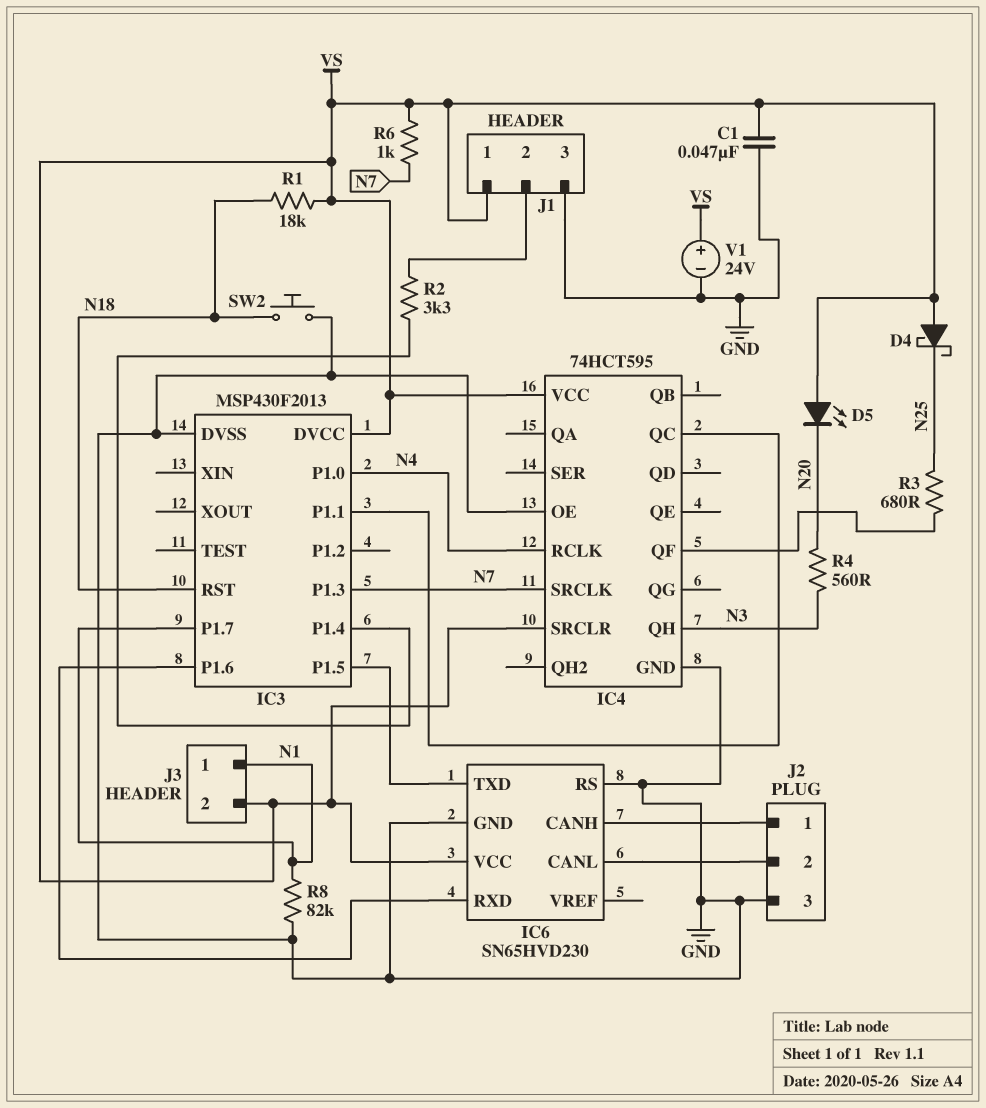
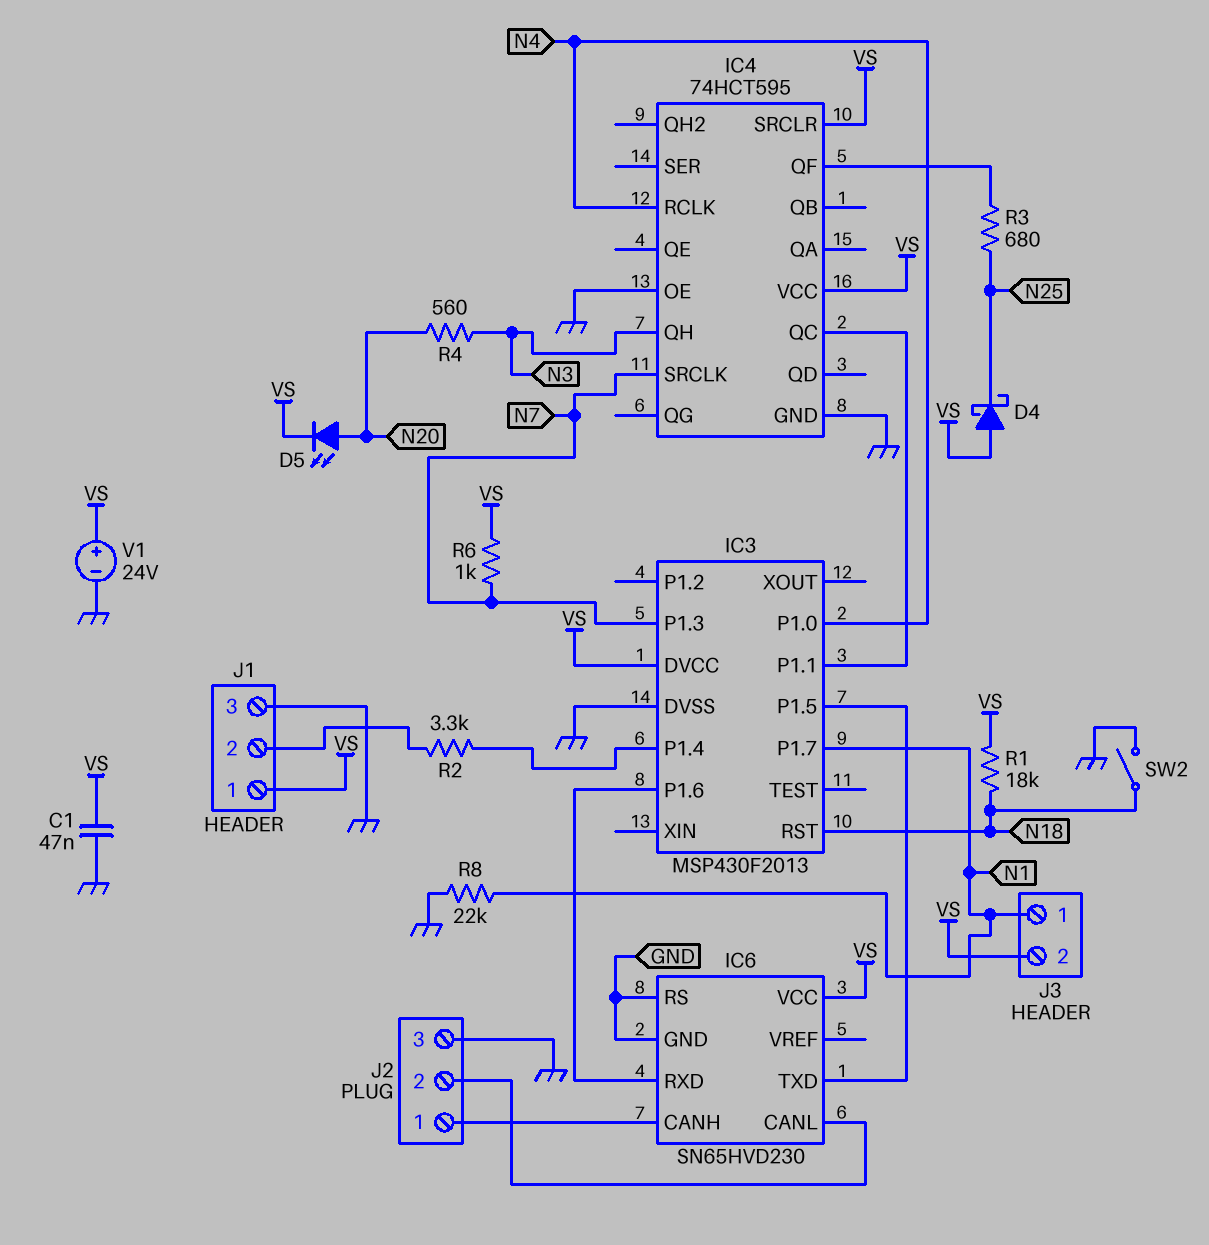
D5: LED (A VS, K N20) -> LED (A N20, K VS)
R8: 82k (GND, N1) -> 22k (GND, N1)
SW2: button (GND, N18) -> switch (GND, N18)

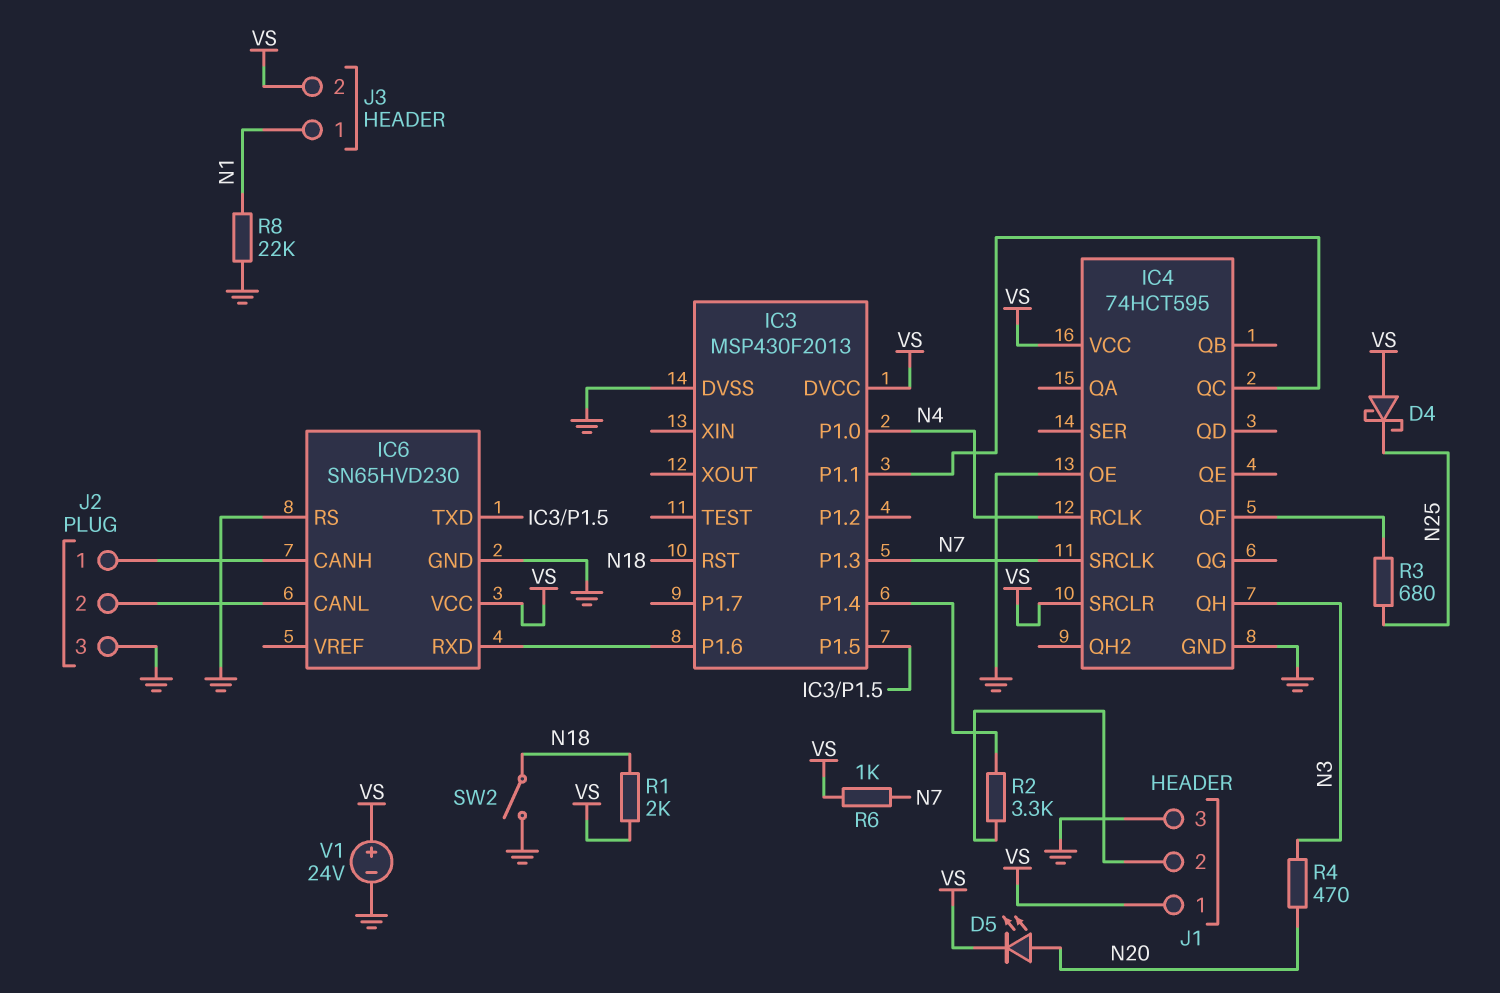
C1: 47nF (GND, VS) -> none
IC3 pin P1.7: N1 -> none
R1: 18k (N18, VS) -> 2k (N18, VS)
R4: 560 (N3, N20) -> 470 (N3, N20)

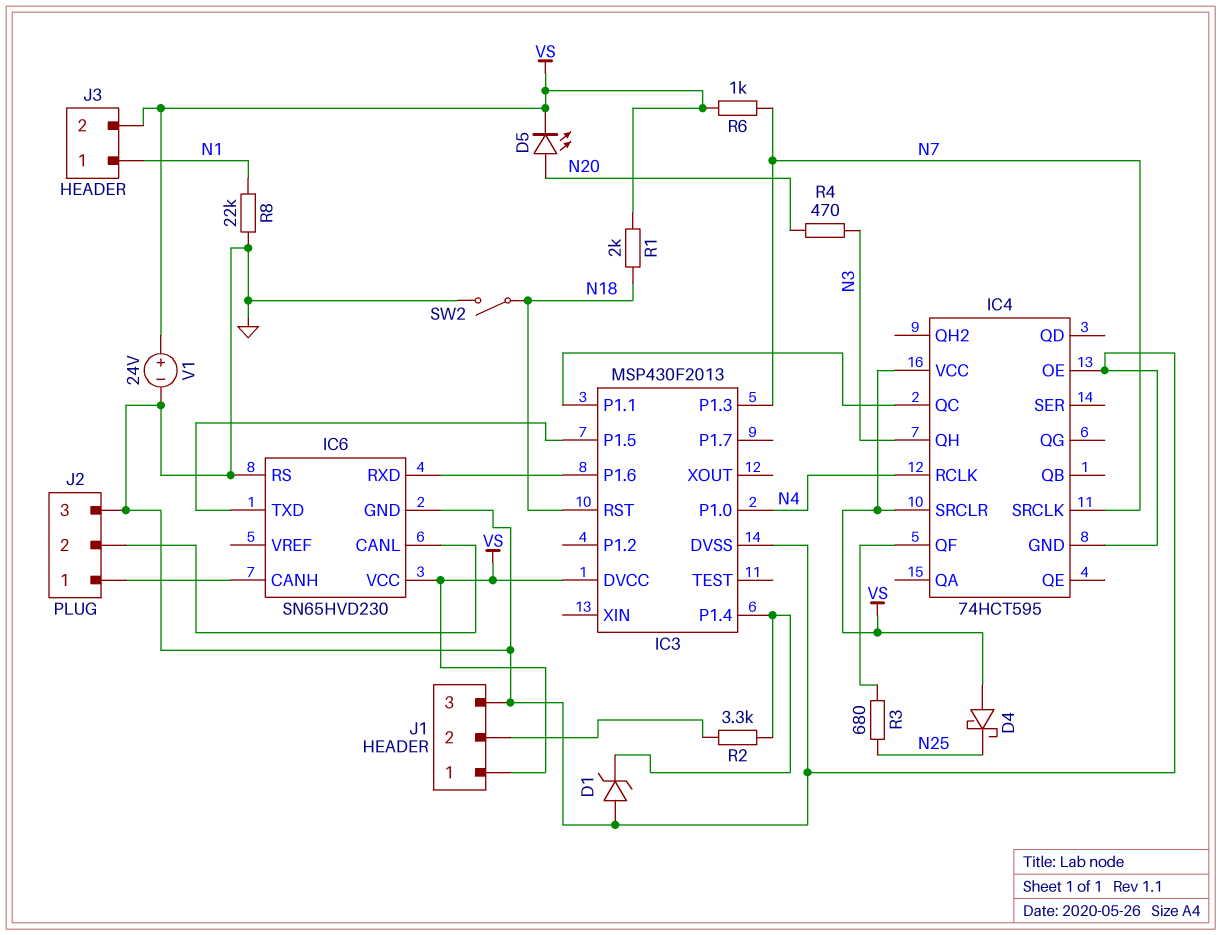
D1: none -> zener (A GND, K IC3/P1.4)

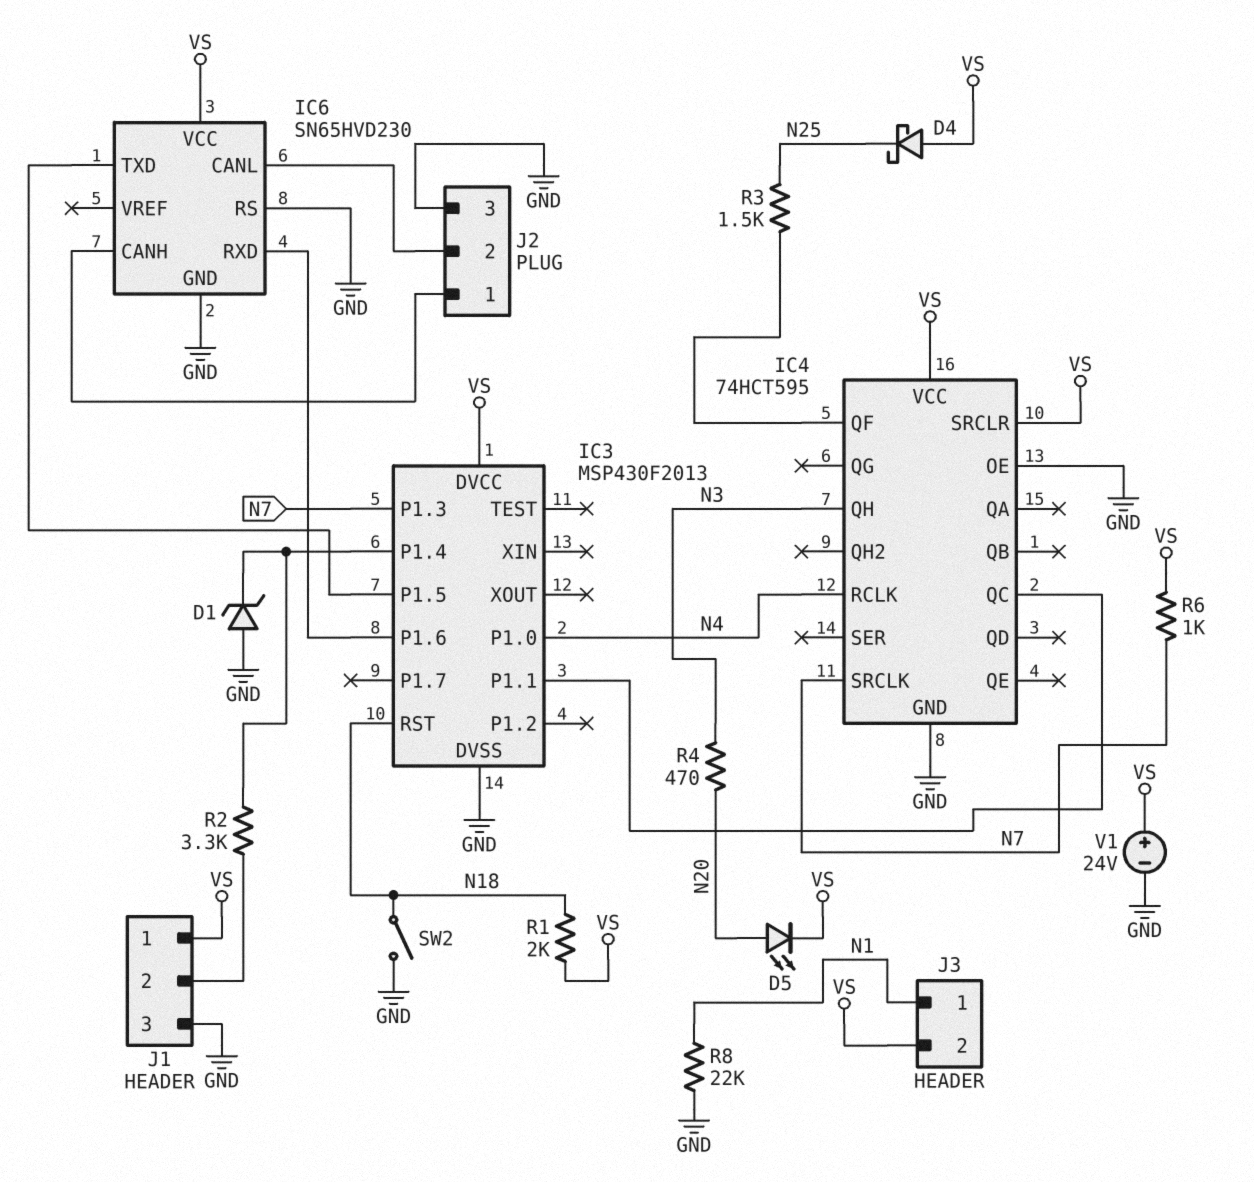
R3: 680 (IC4/QF, N25) -> 1.5k (IC4/QF, N25)

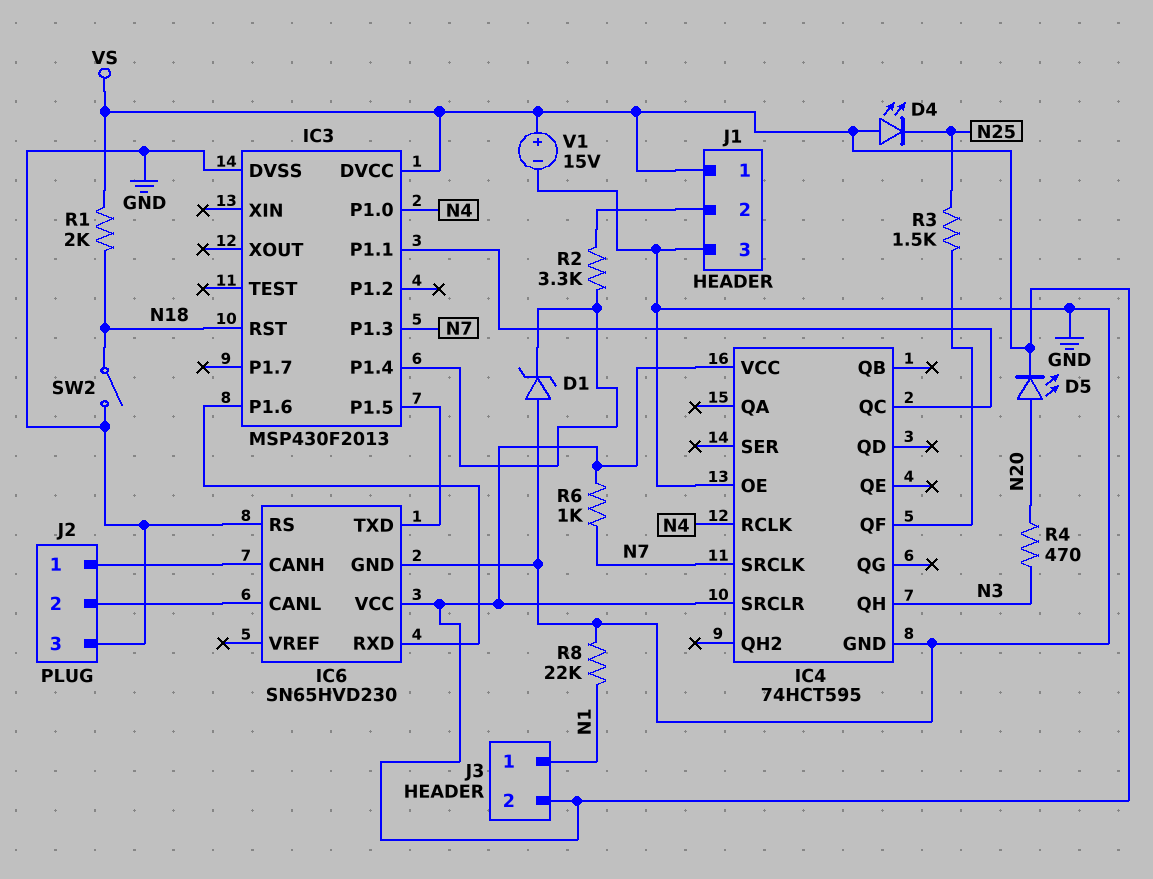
D4: schottky (A VS, K N25) -> LED (A VS, K N25)
V1: 24V (plus VS, minus GND) -> 15V (plus VS, minus GND)

